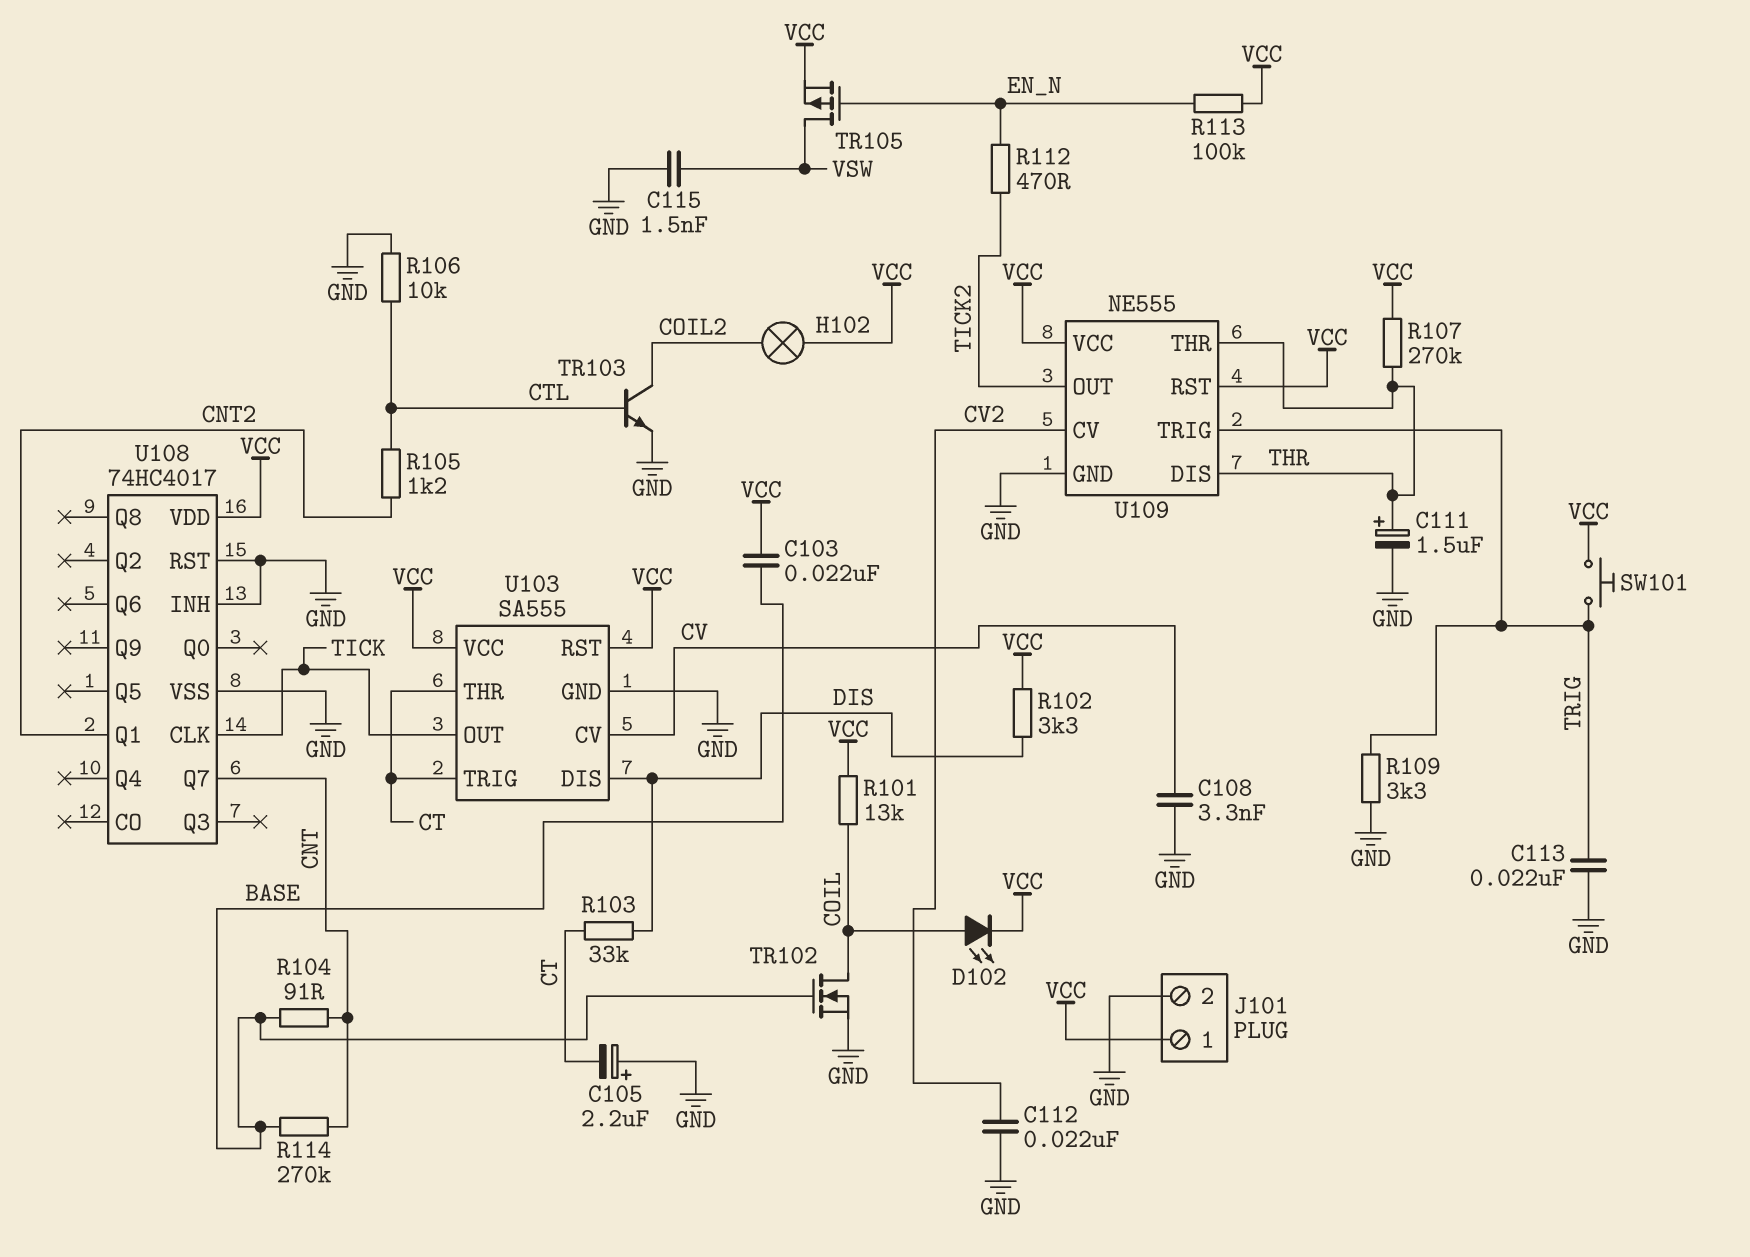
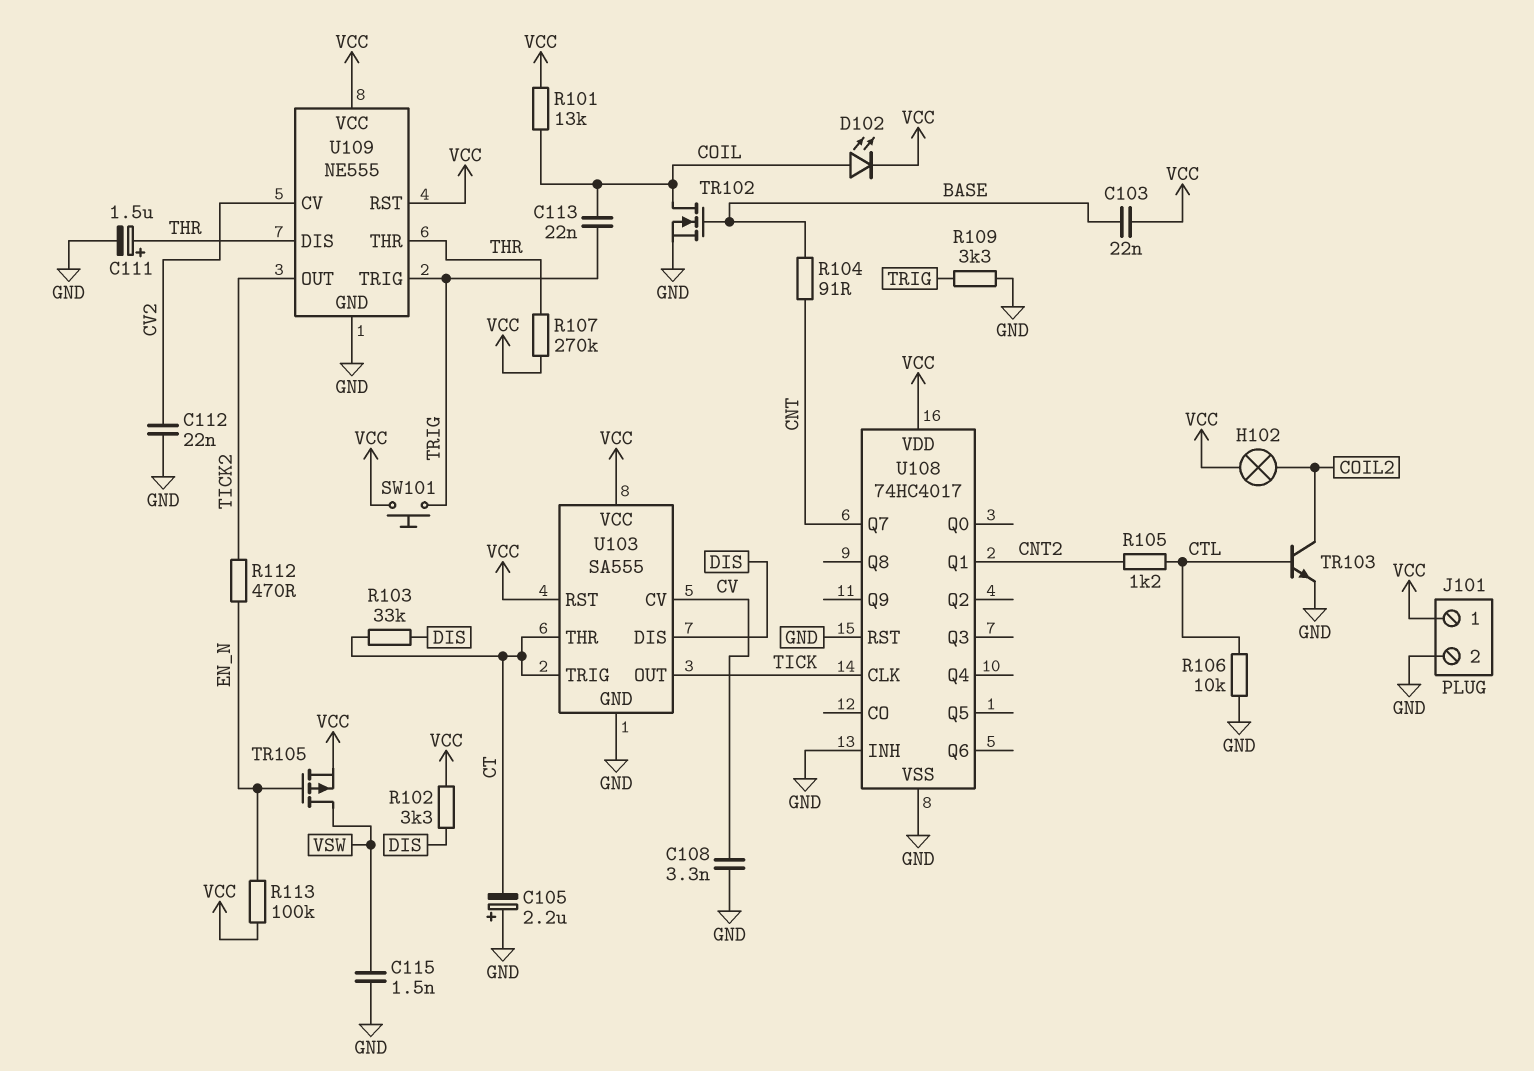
C113: 22nF (GND, TRIG) -> 22nF (COIL, TRIG)
R114: 270k (BASE, CNT) -> none

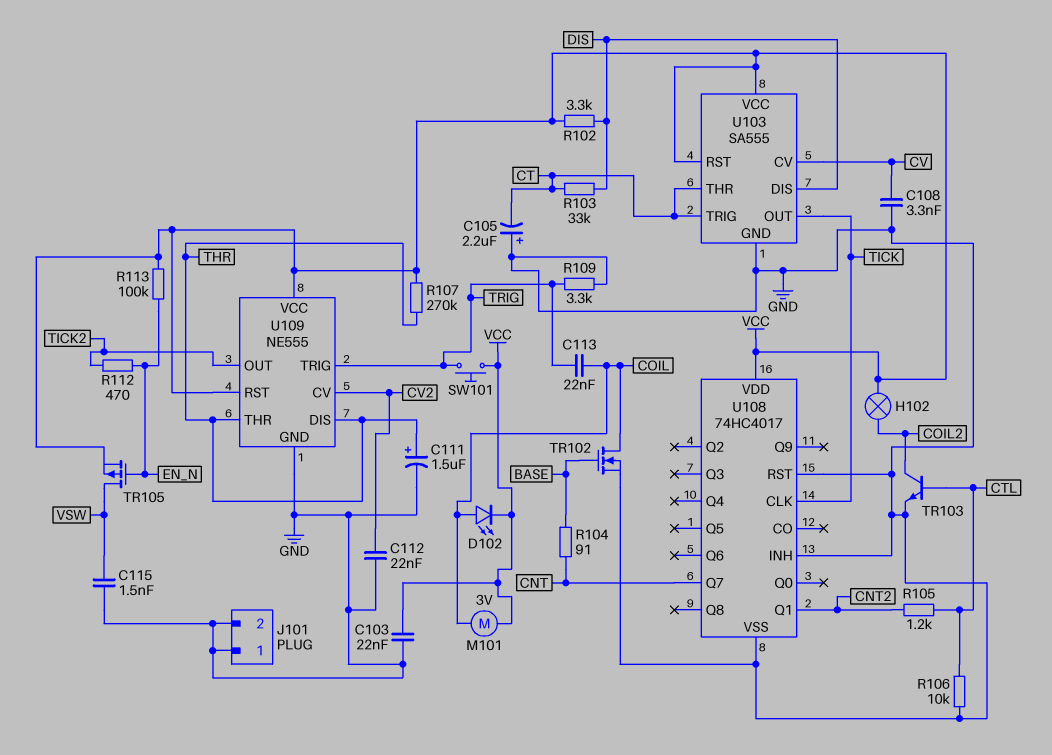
C103: 22nF (BASE, VCC) -> 22nF (GND, VCC)
J101 pin 1: VCC -> GND
M101: none -> motor 3V (COIL, VCC)
R101: 13k (COIL, VCC) -> none

